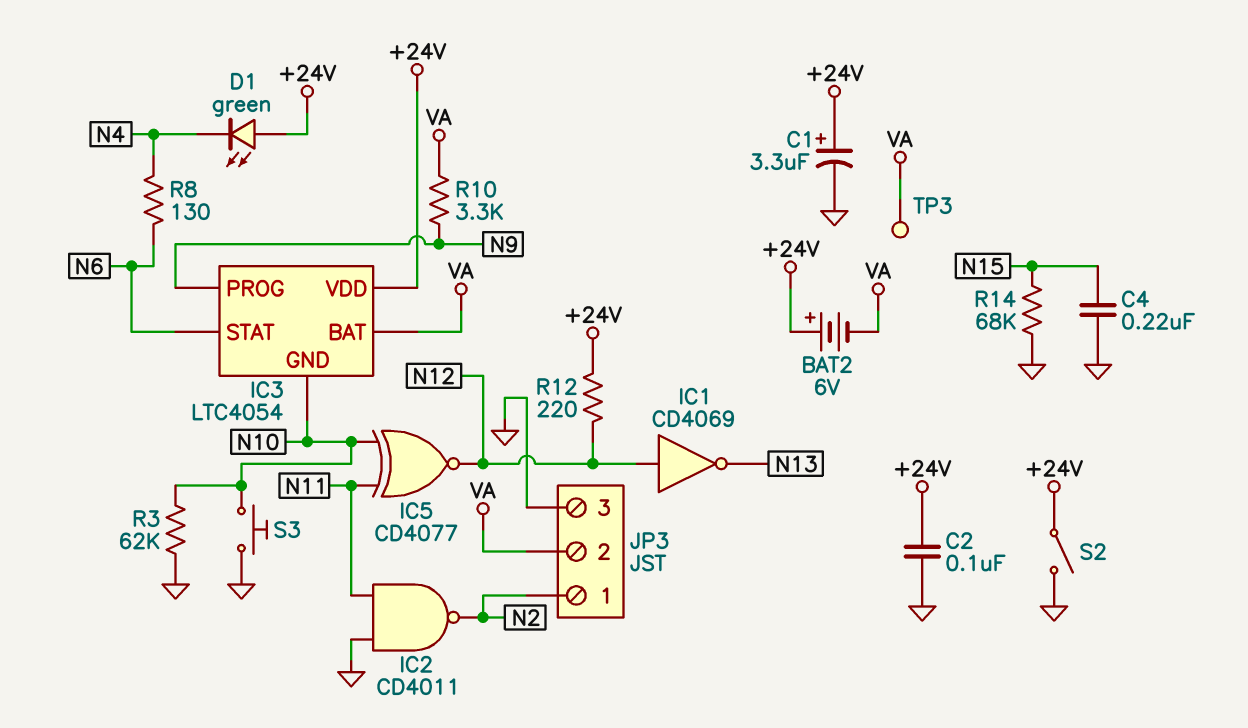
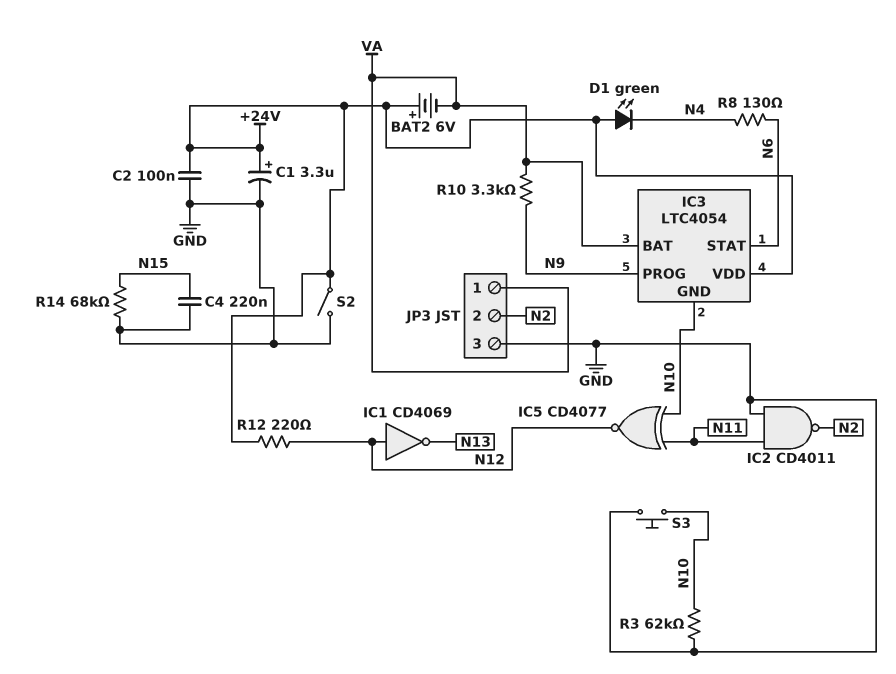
JP3 pin 1: N2 -> VA
JP3 pin 2: VA -> N2
TP3: test point (VA) -> none

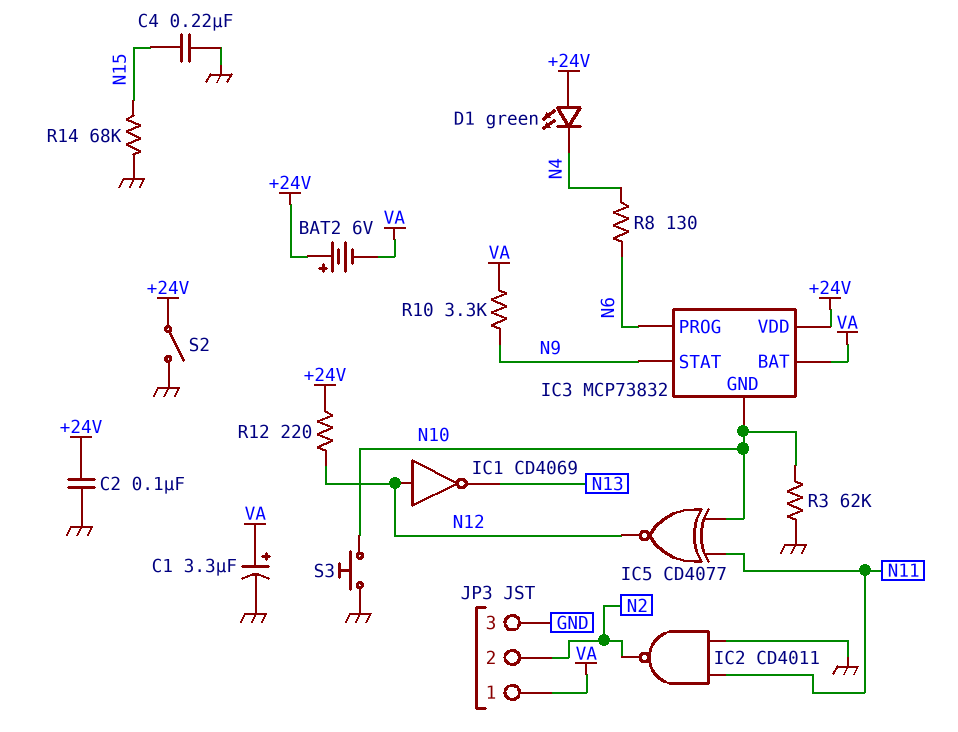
C1: 3.3uF (plus +24V, minus GND) -> 3.3uF (plus VA, minus GND)
IC3: LTC4054 -> MCP73832
IC3 pin PROG: N9 -> N6
IC3 pin STAT: N6 -> N9

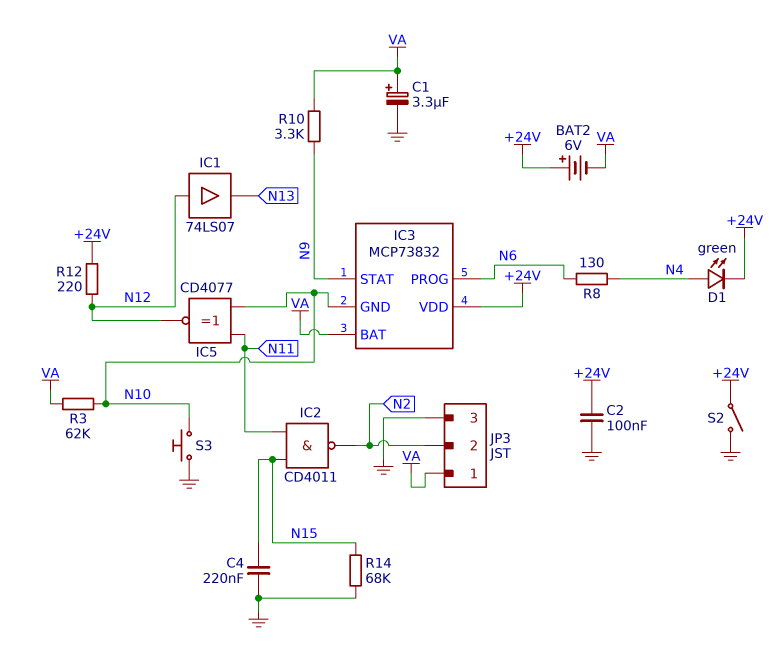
D1: LED green (A +24V, K N4) -> LED green (A N4, K +24V)
IC1: NOT CD4069 (in N12, out N13) -> buffer 74LS07 (in N12, out N13)
IC2: NAND CD4011 (in GND, in N11, out N2) -> NAND CD4011 (in N11, in N15, out N2)
R3: 62k (GND, N10) -> 62k (N10, VA)

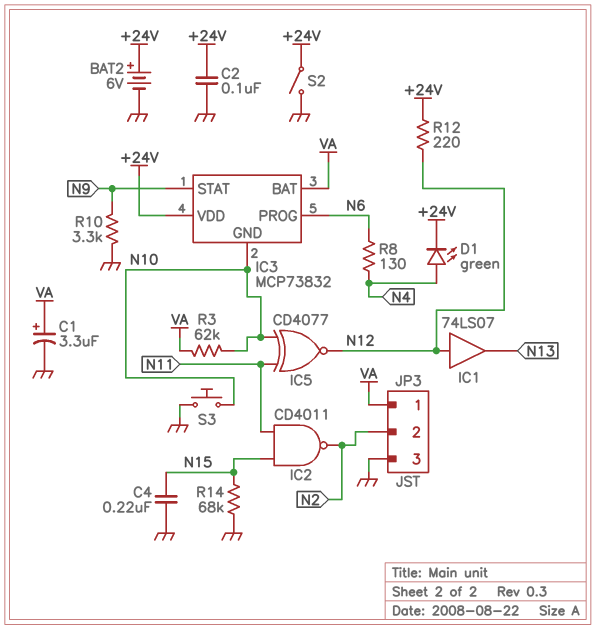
BAT2: 6V (plus +24V, minus VA) -> 6V (plus +24V, minus GND)
R10: 3.3k (N9, VA) -> 3.3k (GND, N9)

